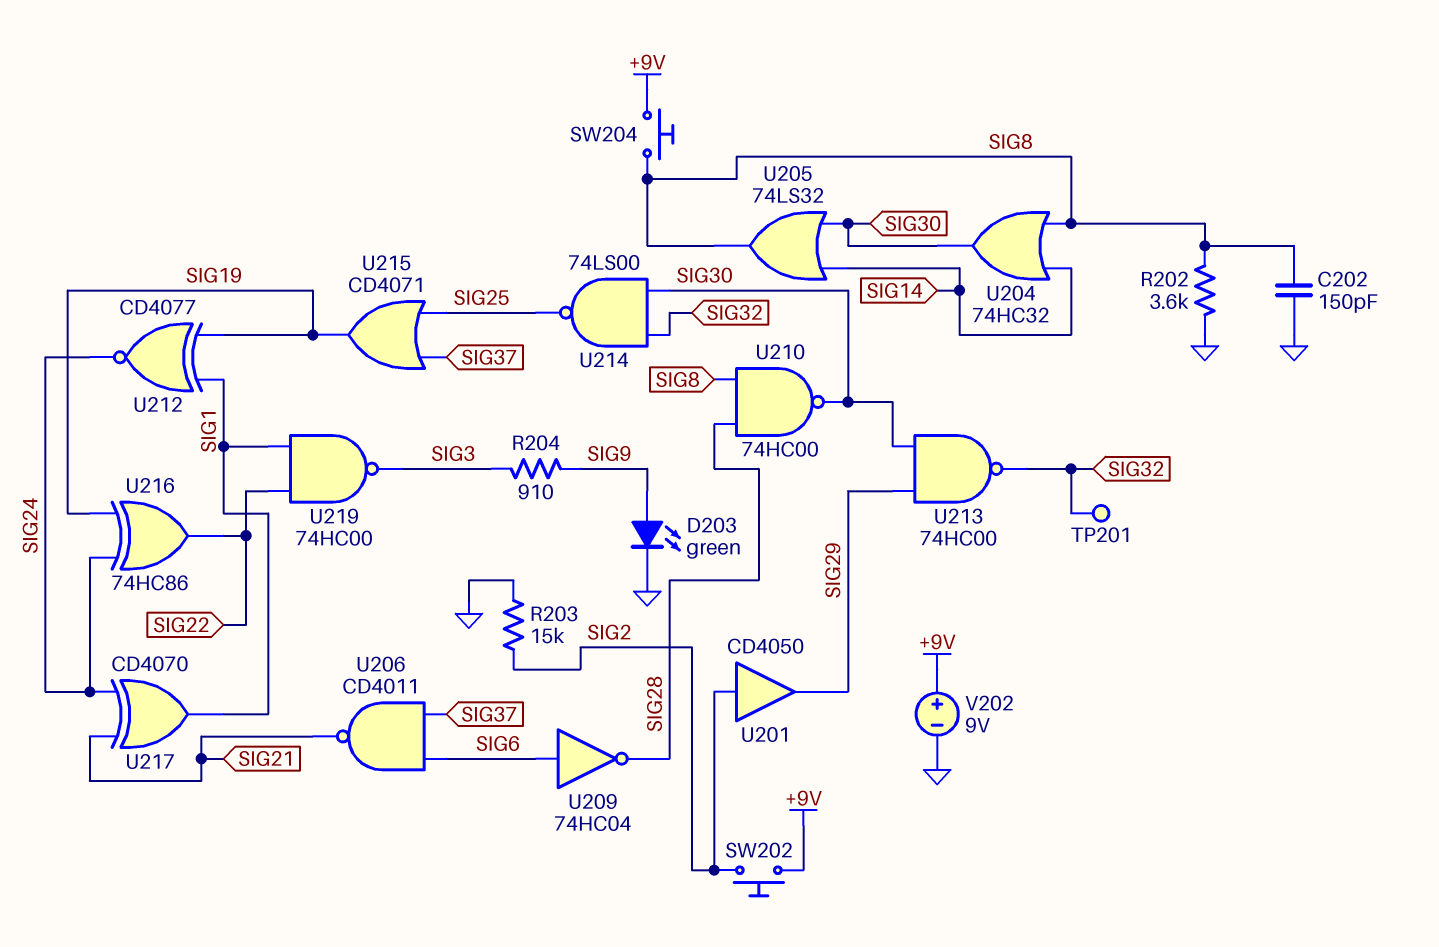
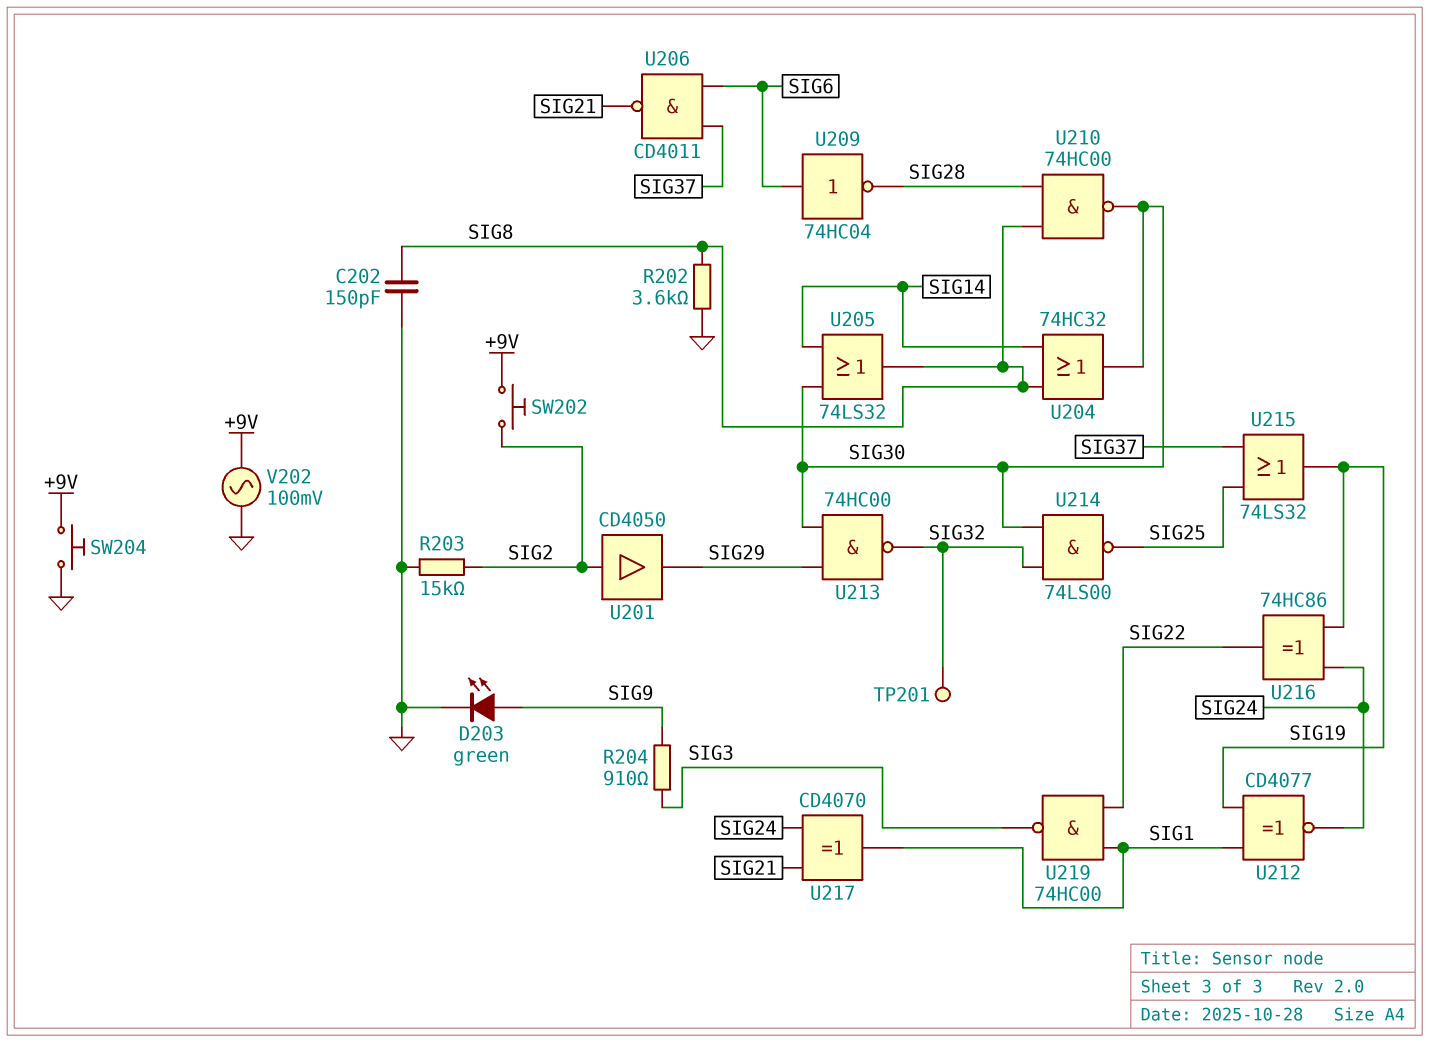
SW204: button (+9V, SIG8) -> button (+9V, GND)
U215: OR CD4071 (in SIG25, in SIG37, out SIG19) -> OR 74LS32 (in SIG25, in SIG37, out SIG19)
V202: 9V (plus +9V, minus GND) -> AC 100mV (+9V, GND)

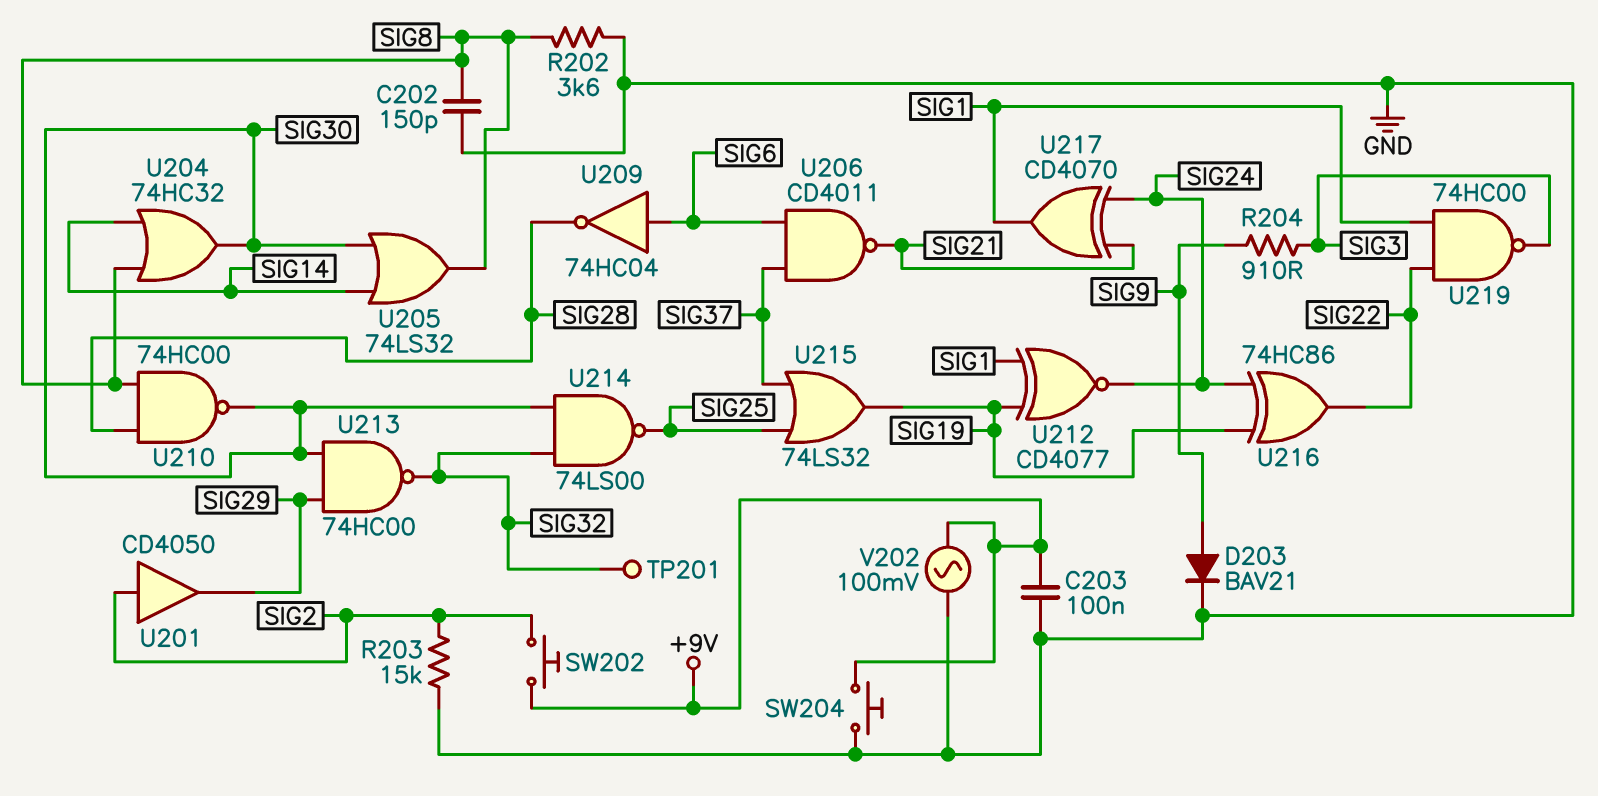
C203: none -> 100nF (+9V, GND)
D203: LED green (A SIG9, K GND) -> diode BAV21 (A SIG9, K GND)

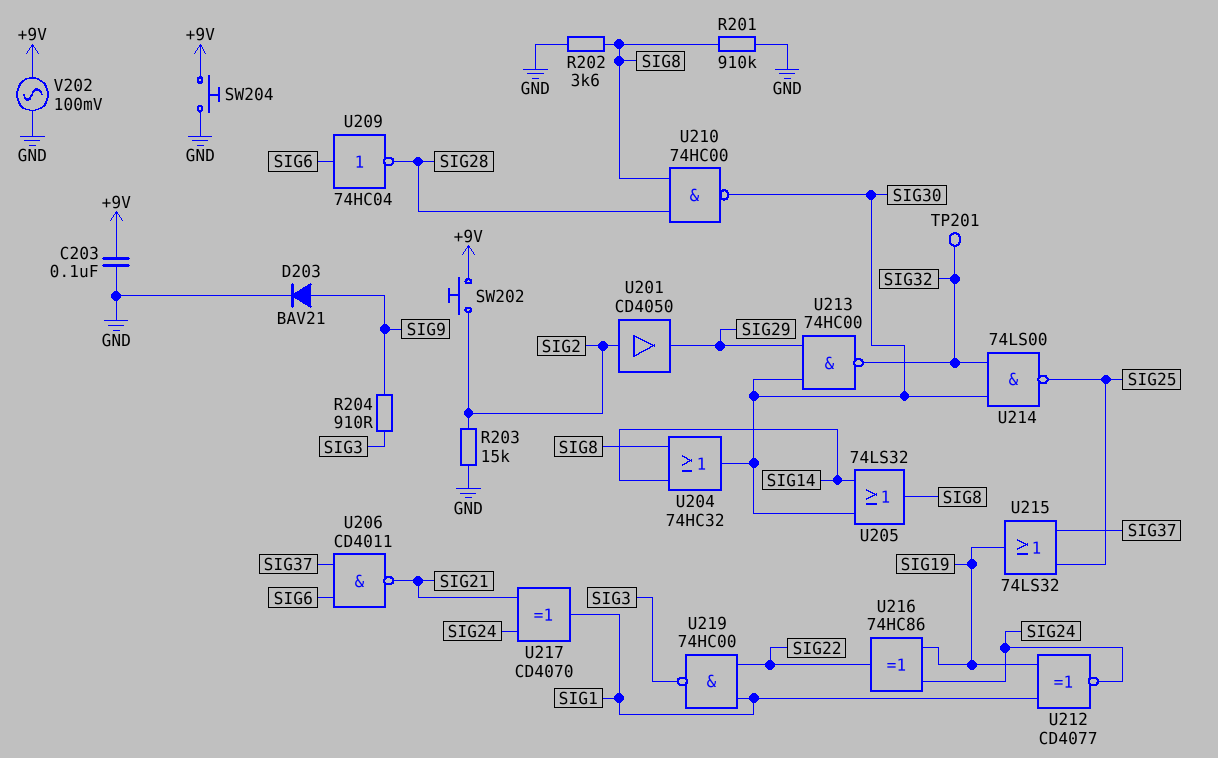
C202: 150pF (GND, SIG8) -> none
R201: none -> 910k (GND, SIG8)

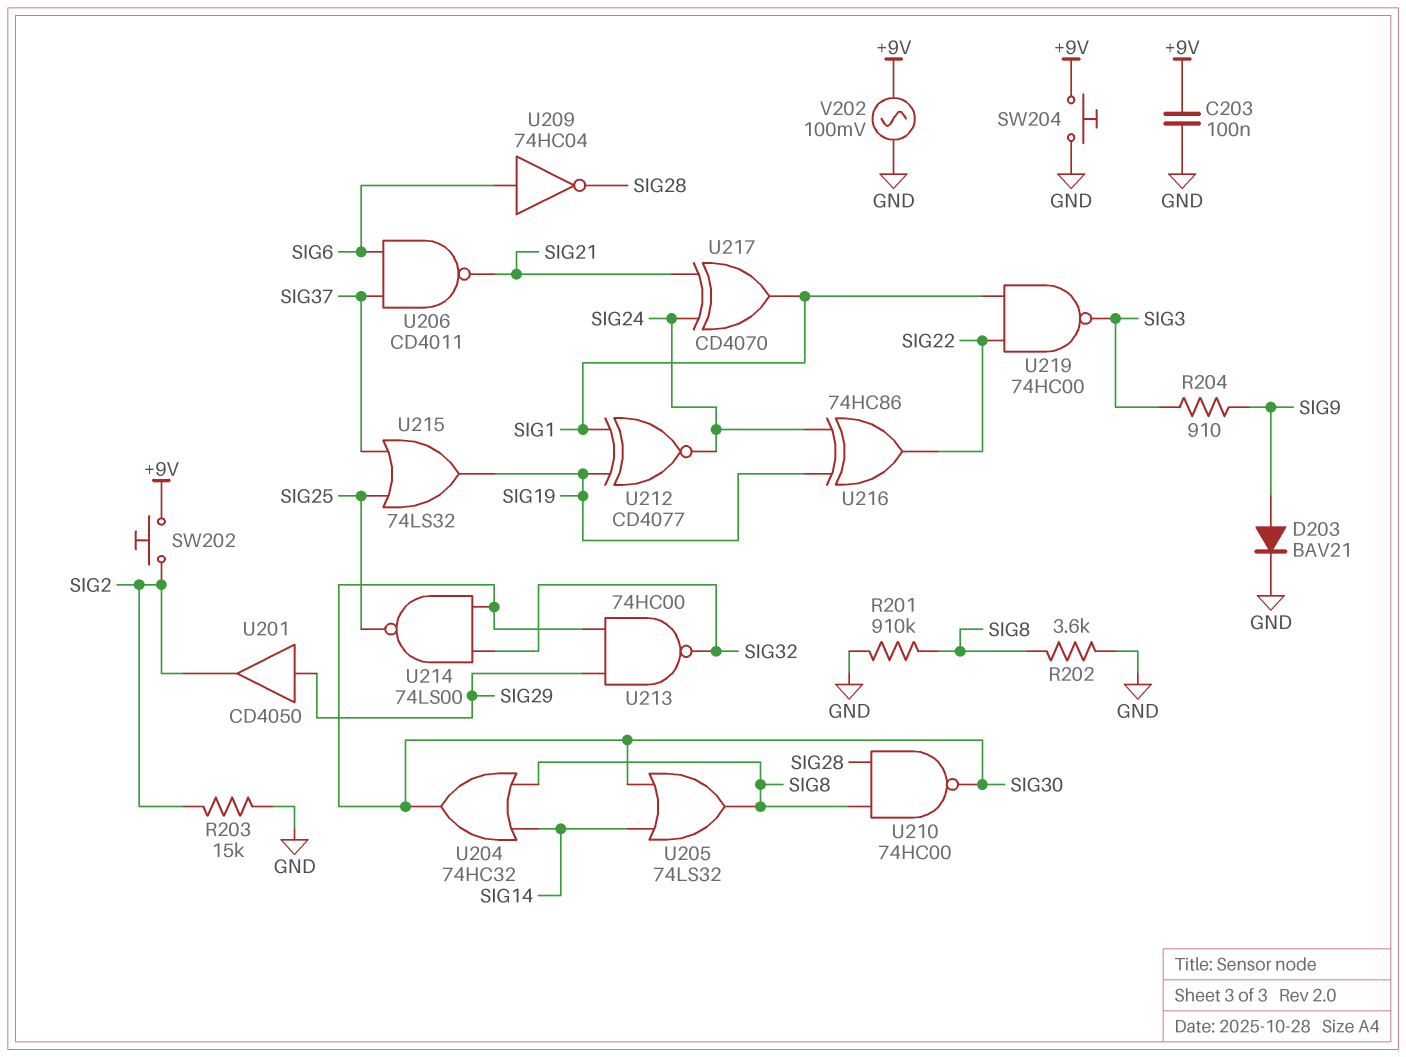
TP201: test point (SIG32) -> none
U201: buffer CD4050 (in SIG2, out SIG29) -> buffer CD4050 (in SIG29, out SIG2)

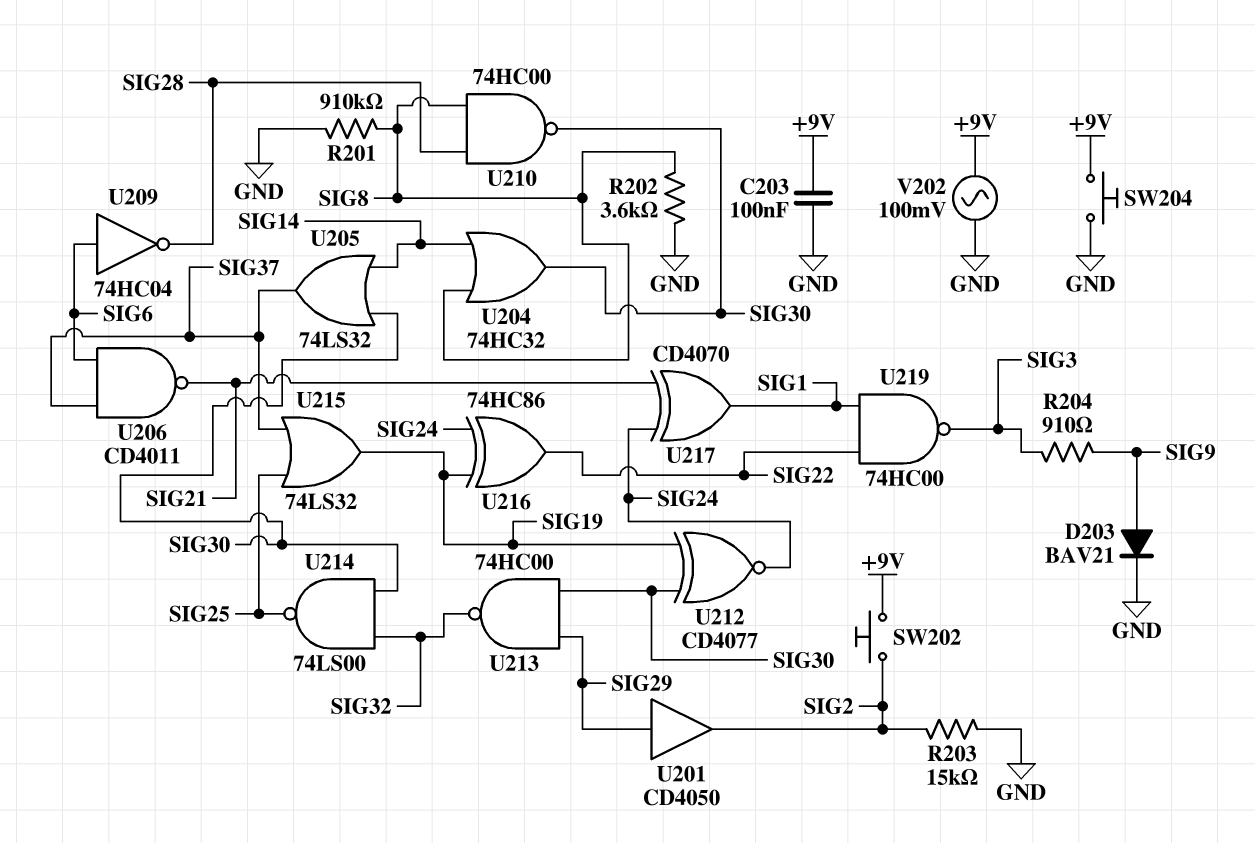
U205: OR 74LS32 (in SIG14, in SIG30, out SIG8) -> OR 74LS32 (in SIG14, in SIG30, out SIG37)
U212: XNOR CD4077 (in SIG1, in SIG19, out SIG24) -> XNOR CD4077 (in SIG19, in SIG30, out SIG24)

